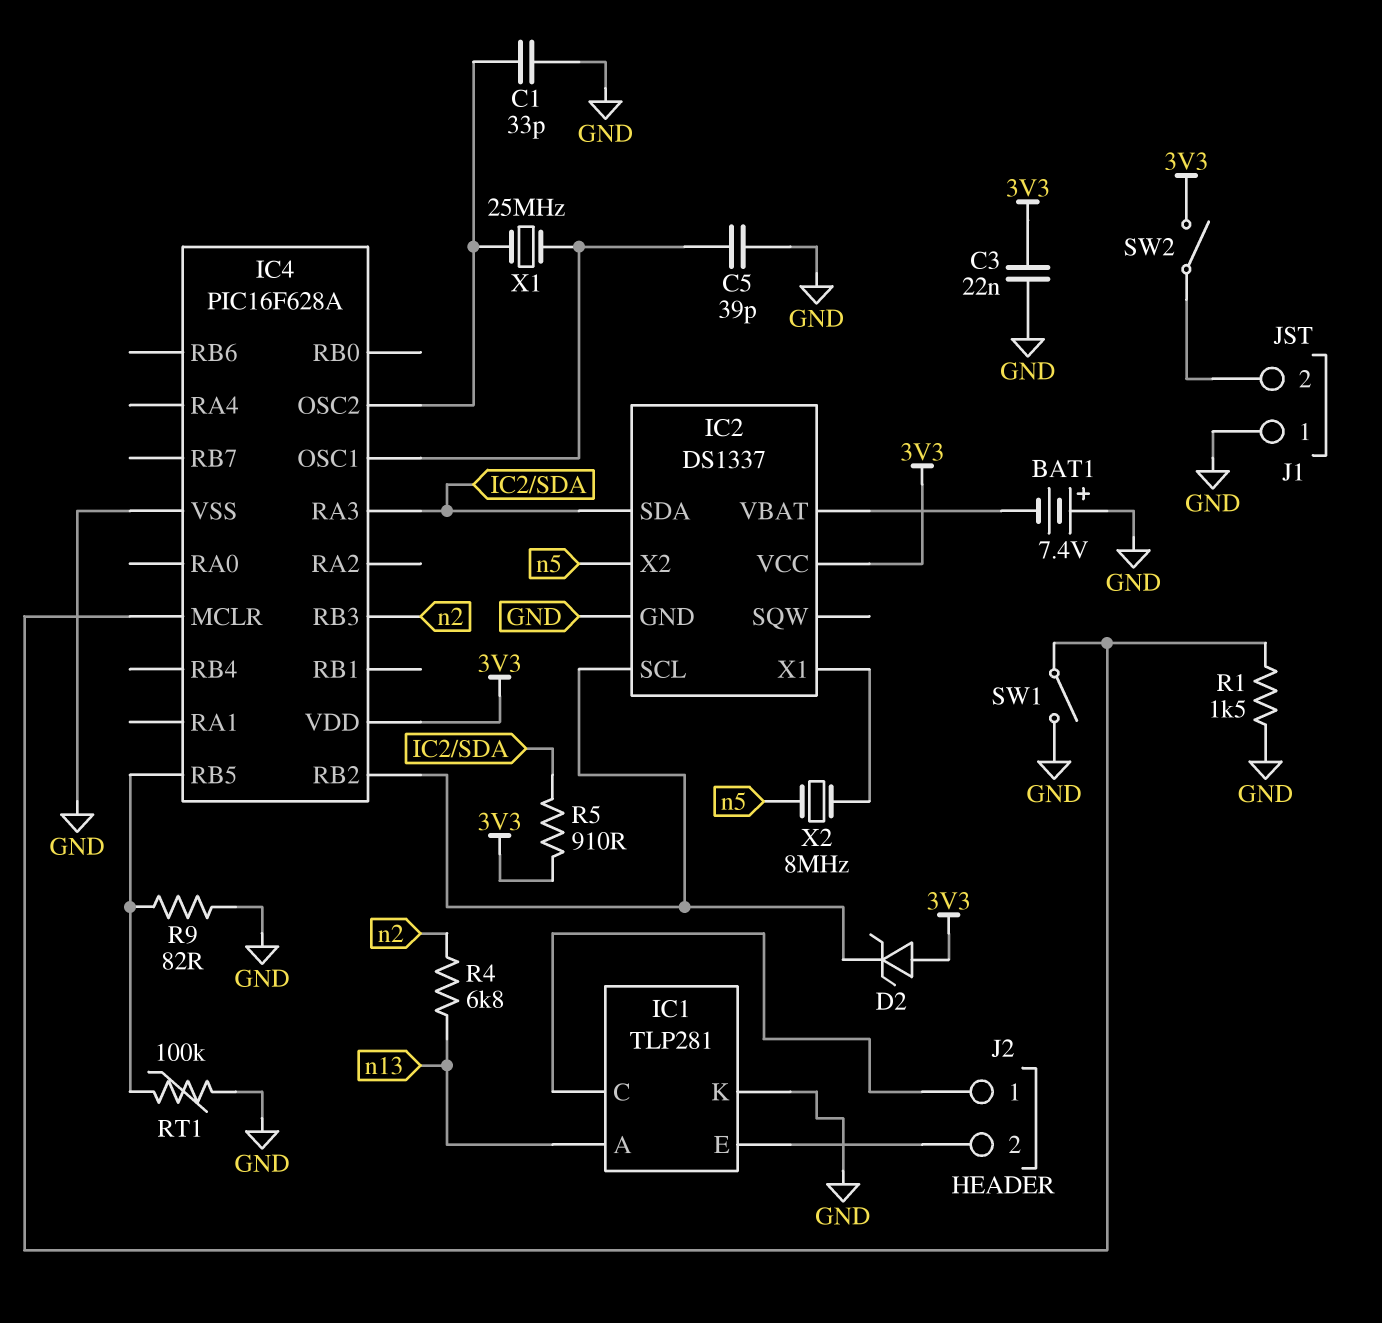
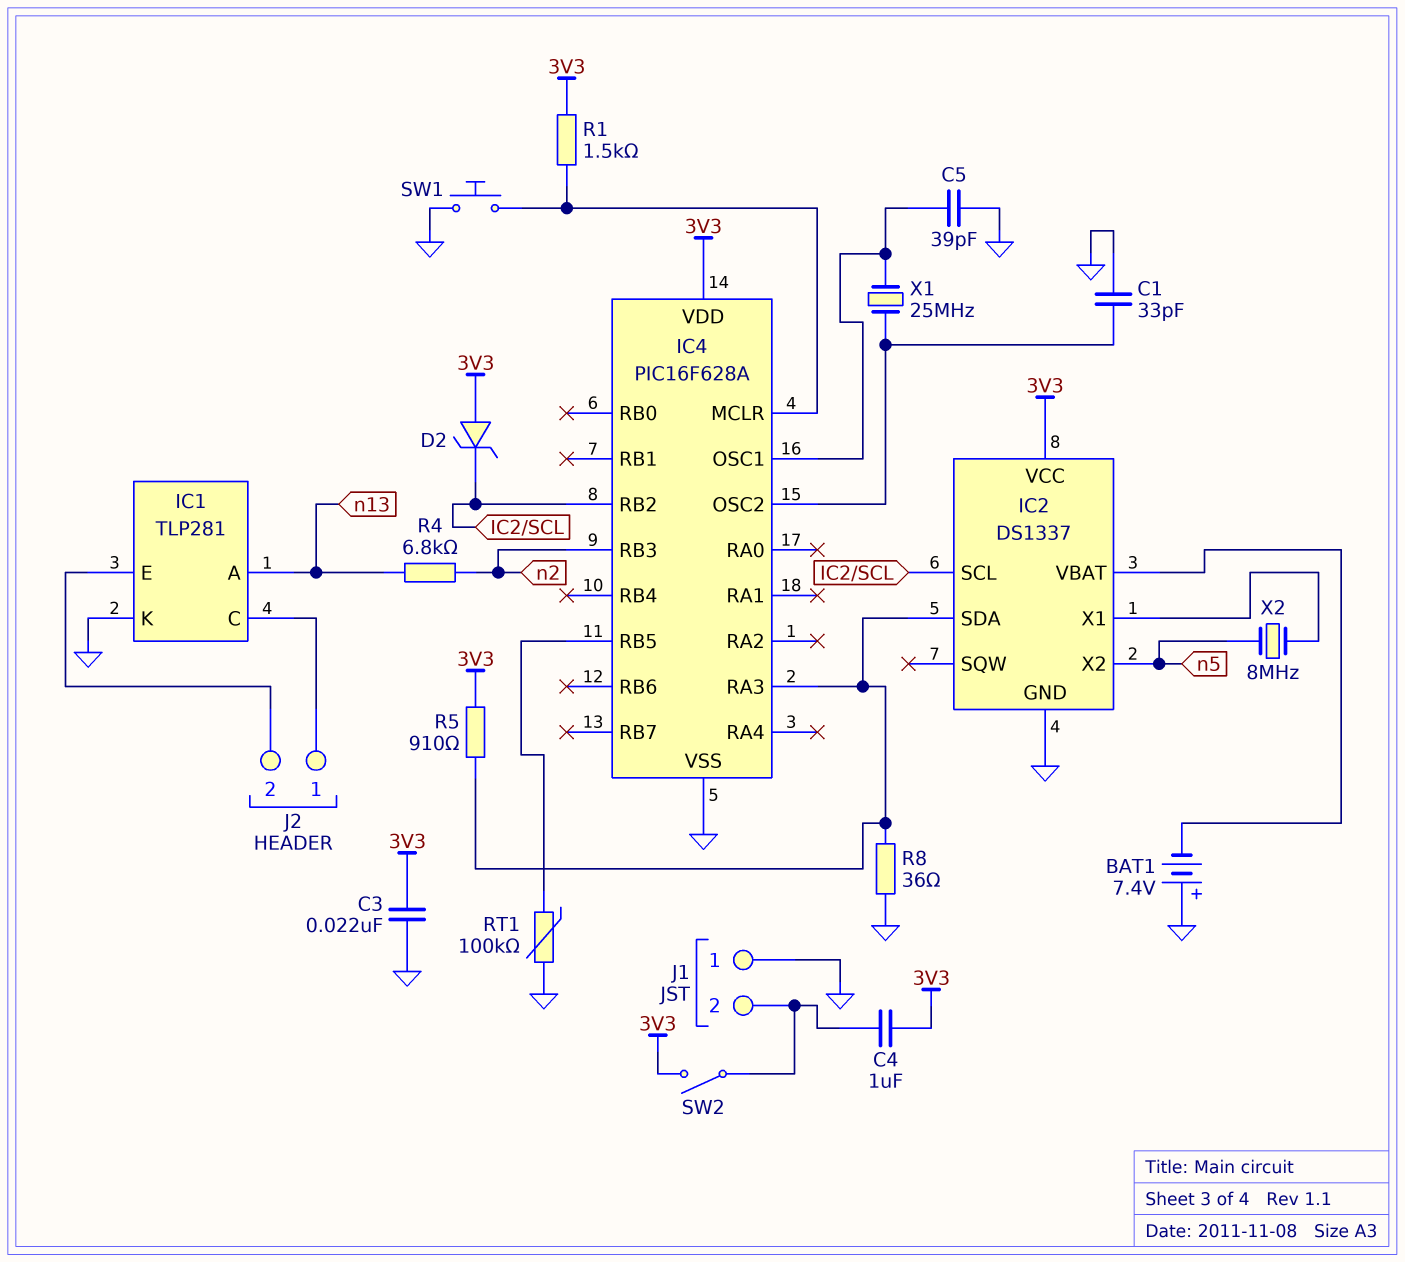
C4: none -> 1uF (3V3, J1/2)
R1: 1.5k (GND, IC4/MCLR) -> 1.5k (3V3, IC4/MCLR)
R8: none -> 36 (GND, IC2/SDA)
R9: 82 (GND, IC4/RB5) -> none
SW1: switch (GND, IC4/MCLR) -> button (GND, IC4/MCLR)

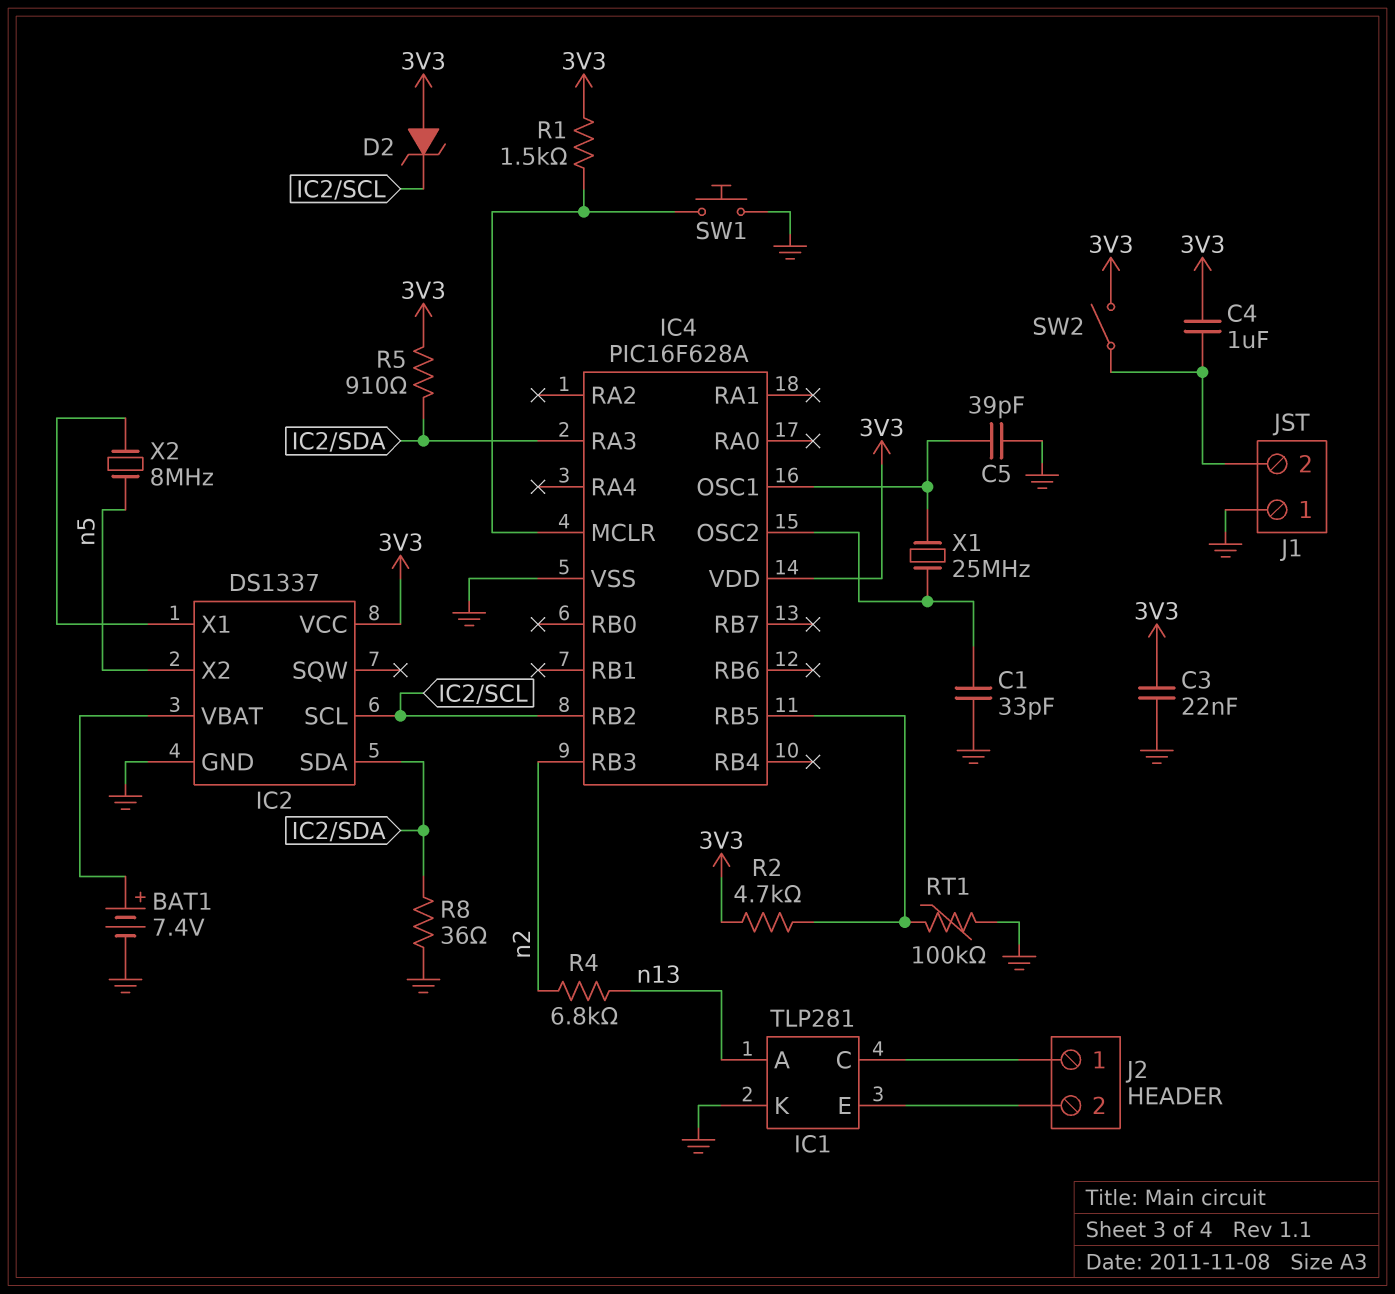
BAT1: 7.4V (plus GND, minus IC2/VBAT) -> 7.4V (plus IC2/VBAT, minus GND)
R2: none -> 4.7k (3V3, IC4/RB5)

